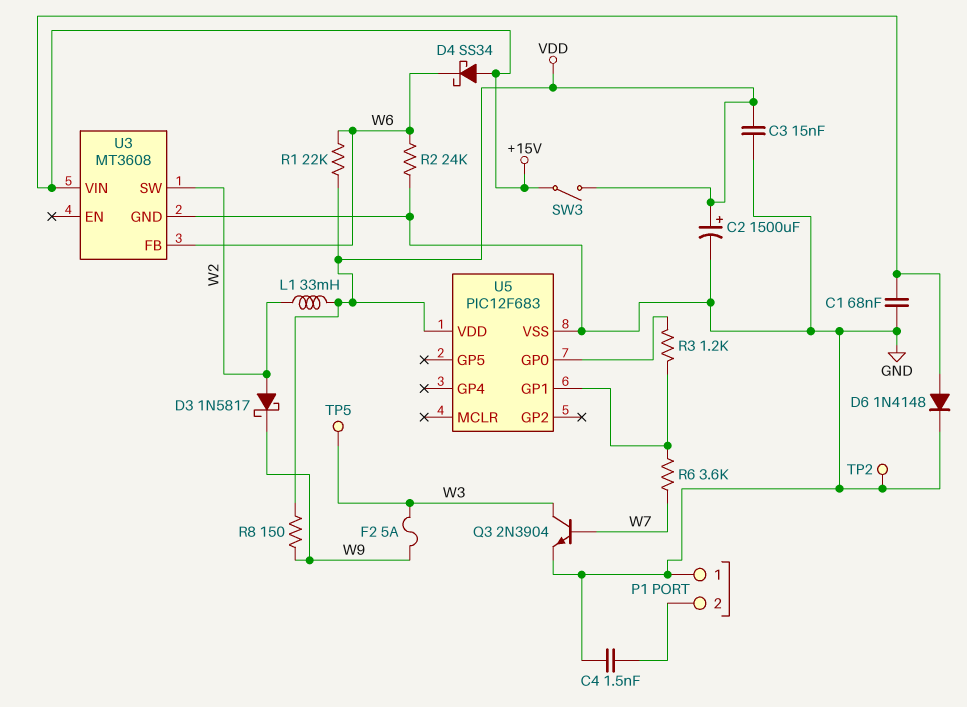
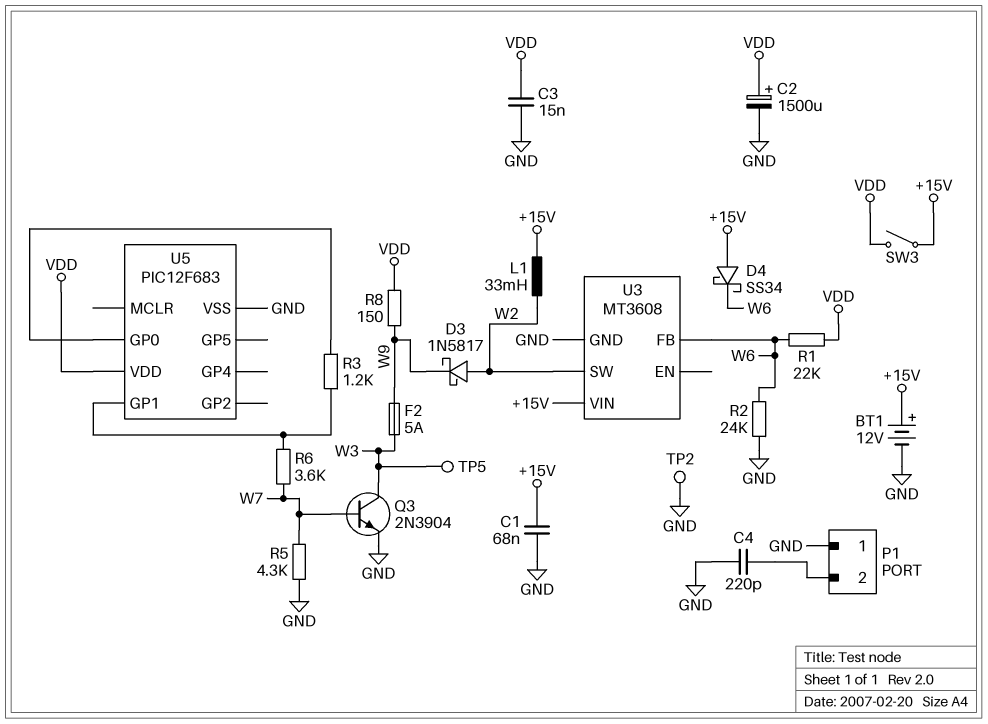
BT1: none -> 12V (plus +15V, minus GND)
C4: 1.5nF (GND, P1/2) -> 220pF (GND, P1/2)
D6: diode 1N4148 (A +15V, K GND) -> none
L1: 33mH (VDD, W2) -> 33mH (+15V, W2)
R5: none -> 4.3k (GND, W7)

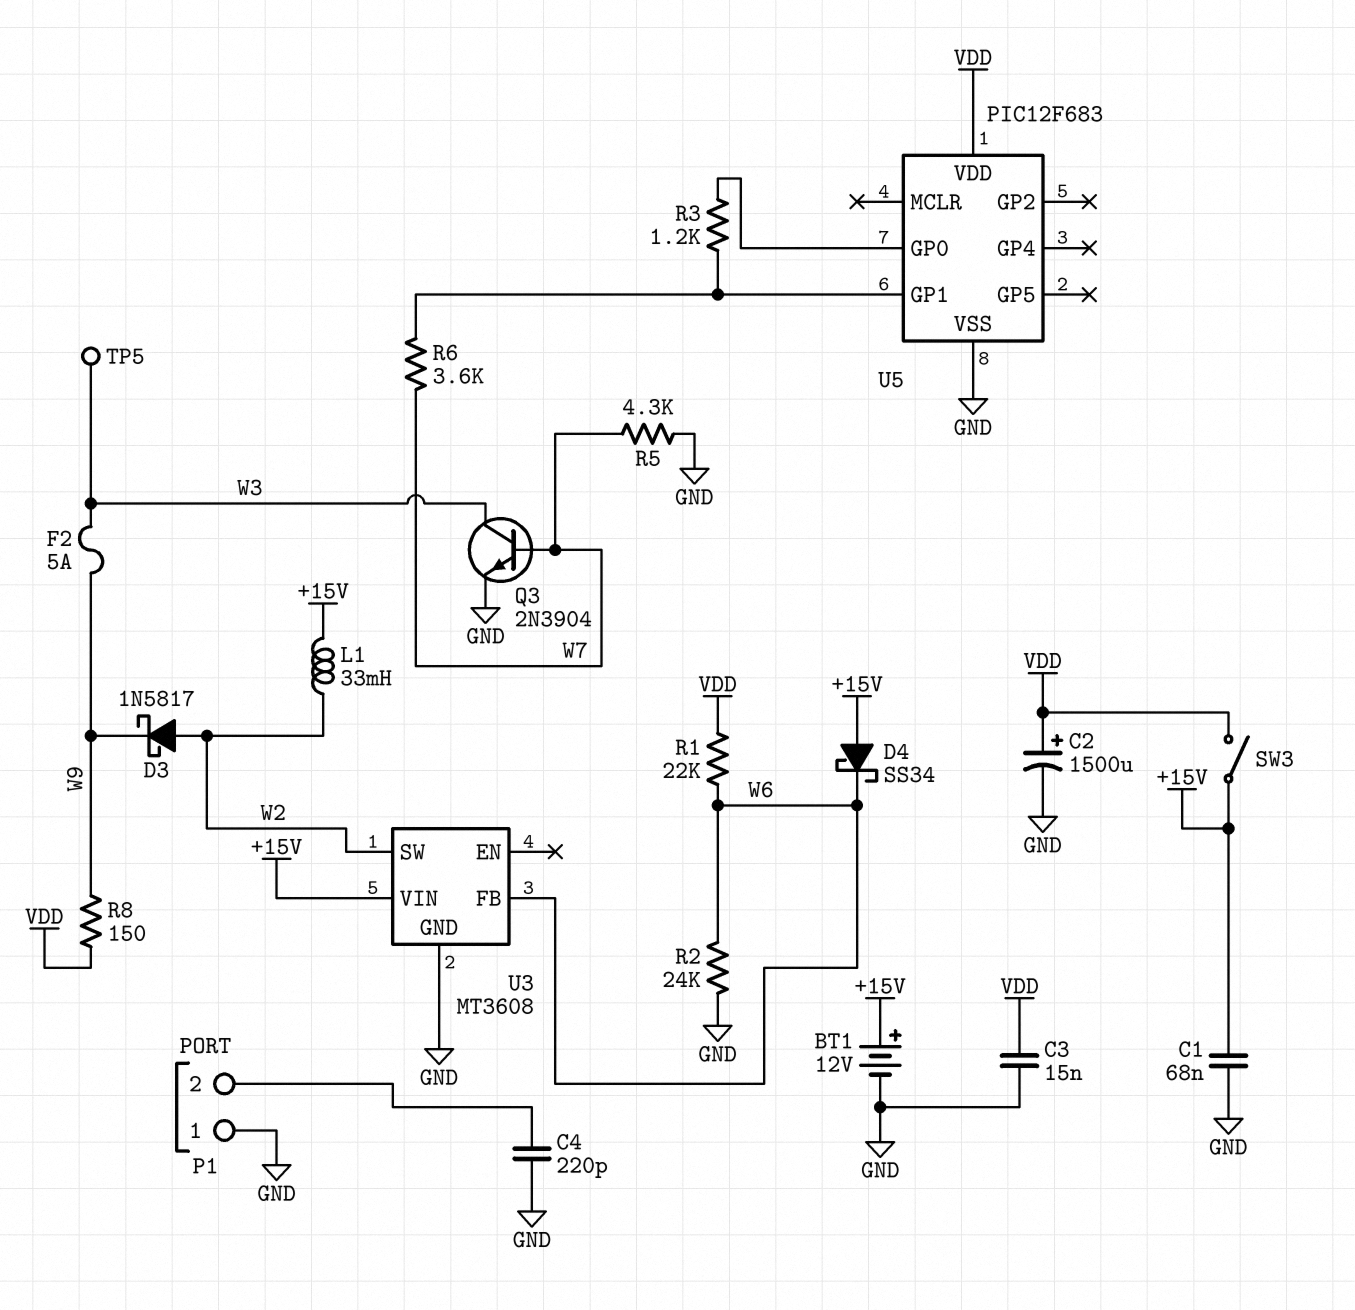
TP2: test point (GND) -> none

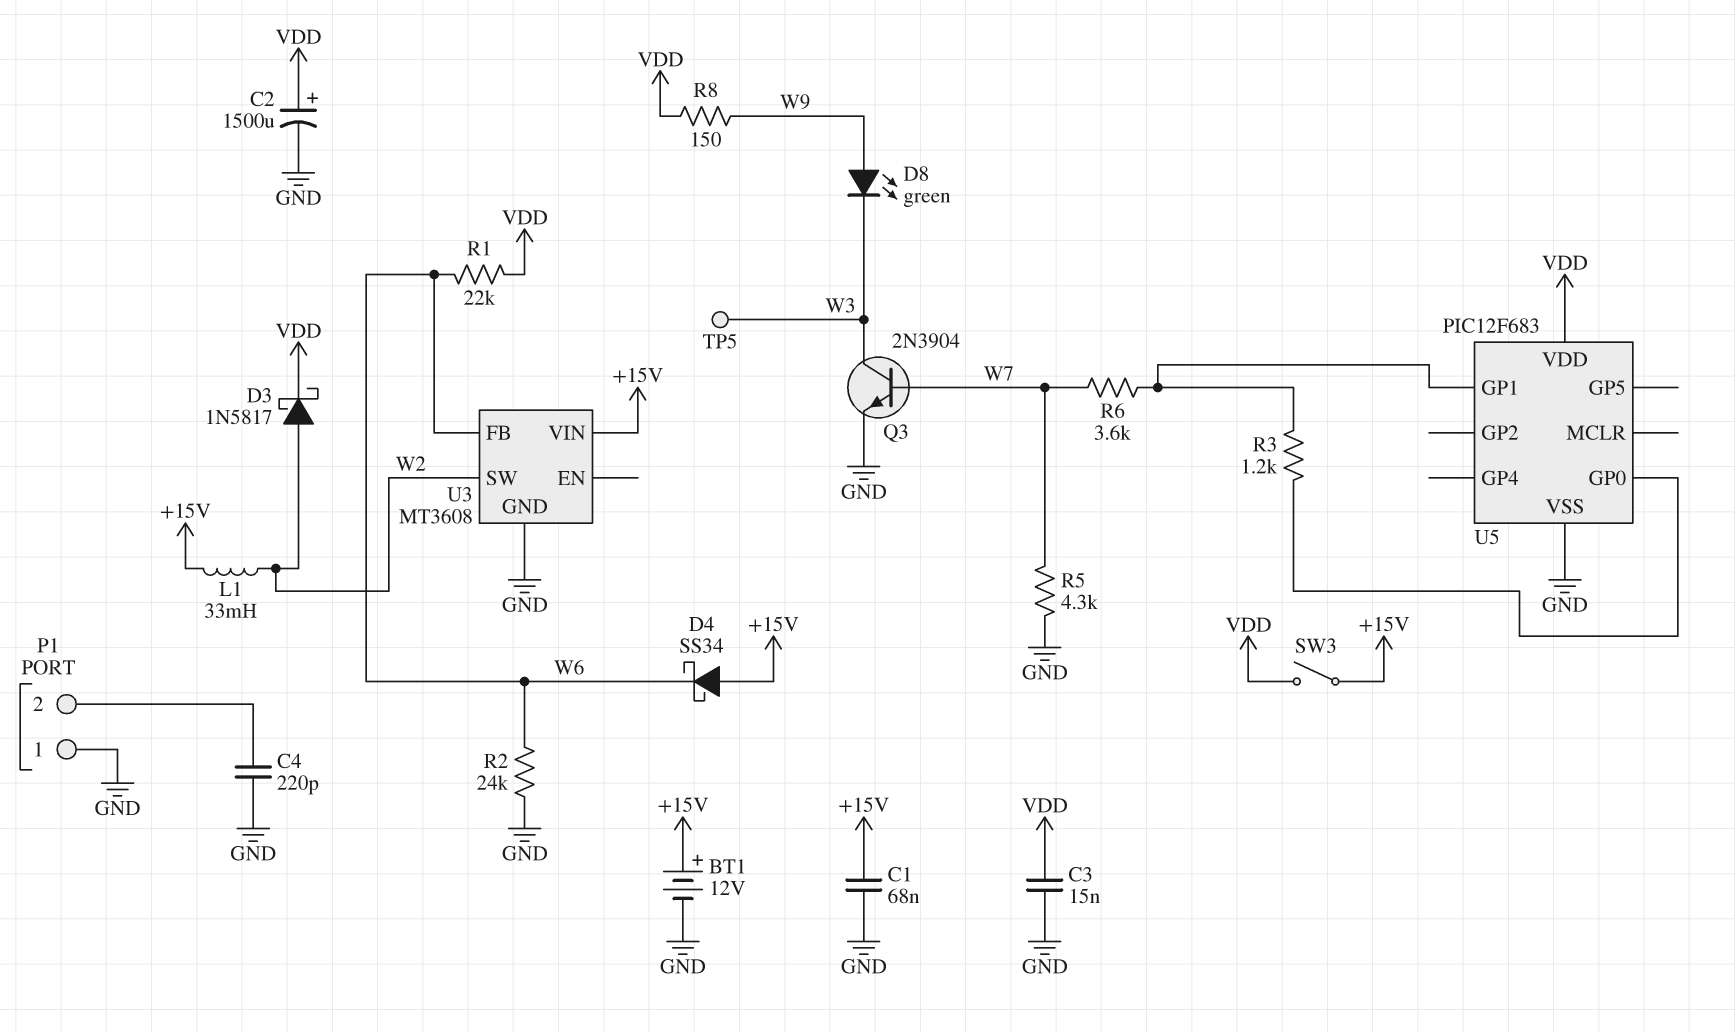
D3: schottky 1N5817 (A W2, K W9) -> schottky 1N5817 (A W2, K VDD)
D8: none -> LED green (A W9, K W3)
F2: 5A (W3, W9) -> none

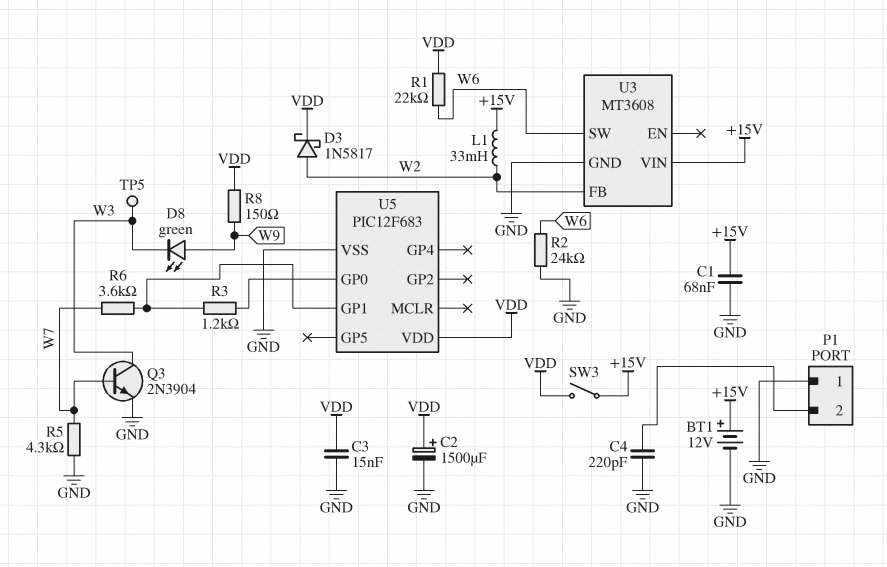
D4: schottky SS34 (A +15V, K W6) -> none
U3 pin FB: W6 -> W2
U3 pin SW: W2 -> W6

